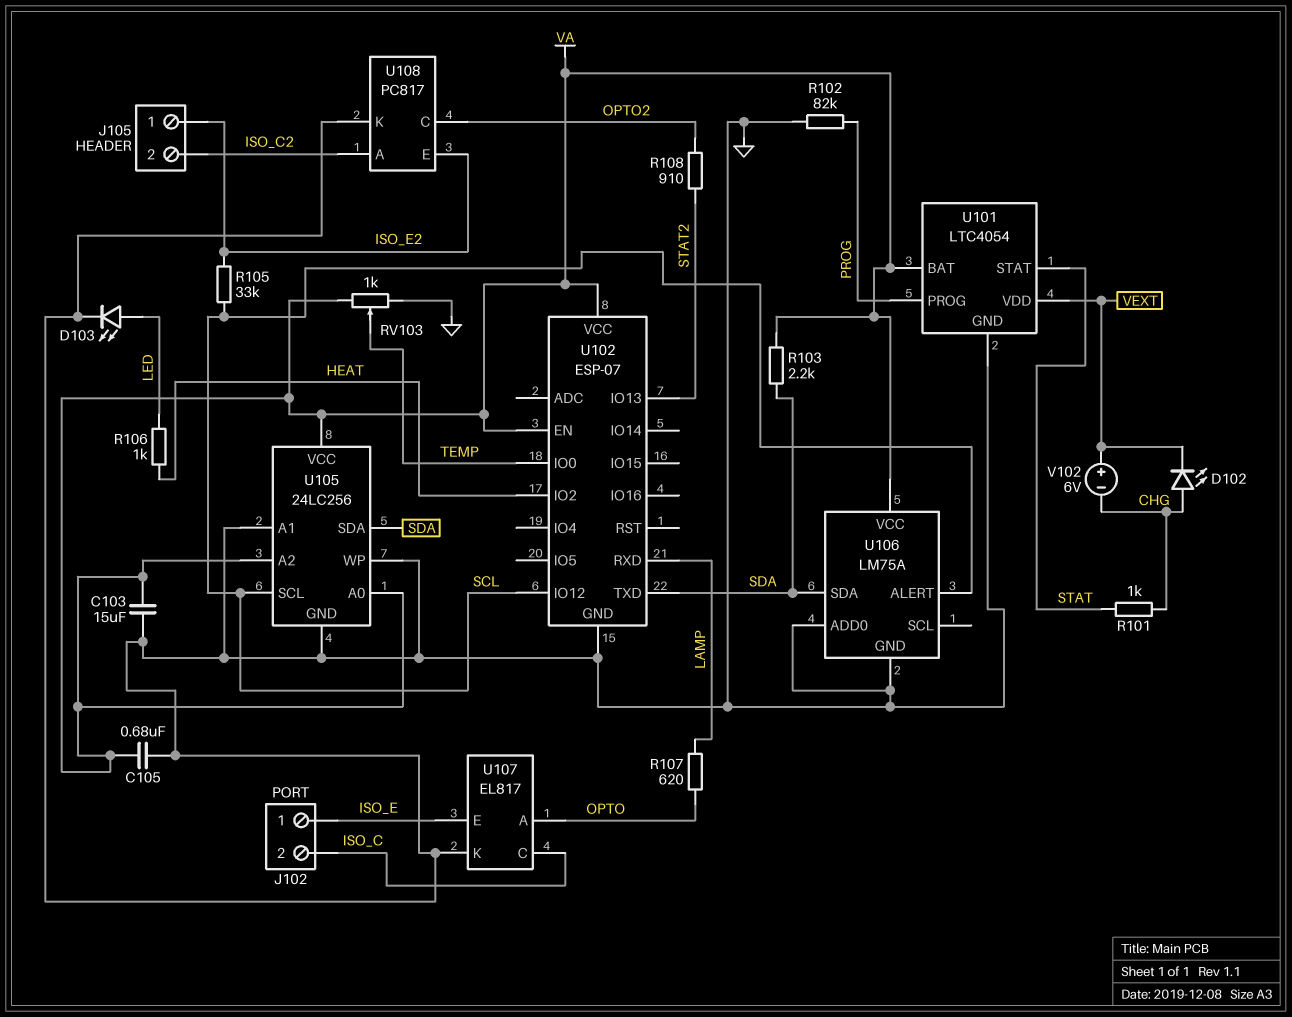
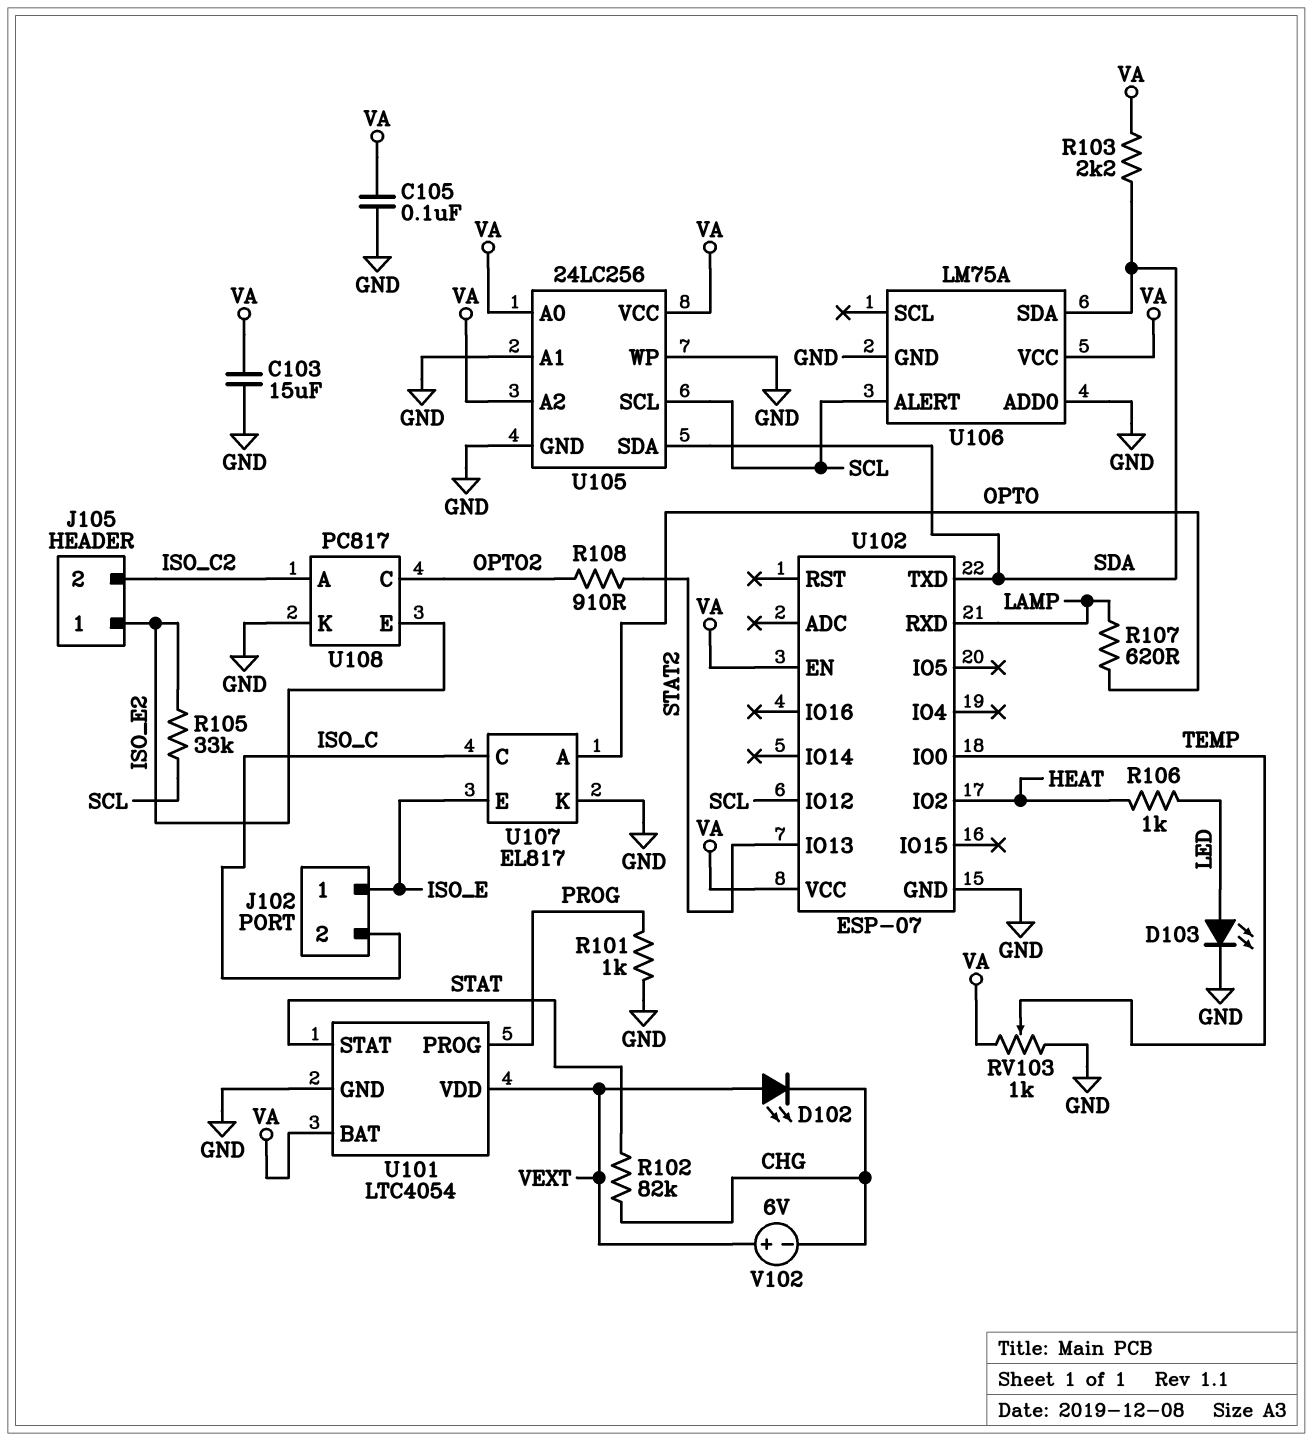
C105: 680nF (GND, VA) -> 100nF (GND, VA)
D102: LED (A CHG, K VEXT) -> LED (A VEXT, K CHG)
R101: 1k (CHG, STAT) -> 1k (GND, PROG)
R102: 82k (GND, PROG) -> 82k (CHG, STAT)

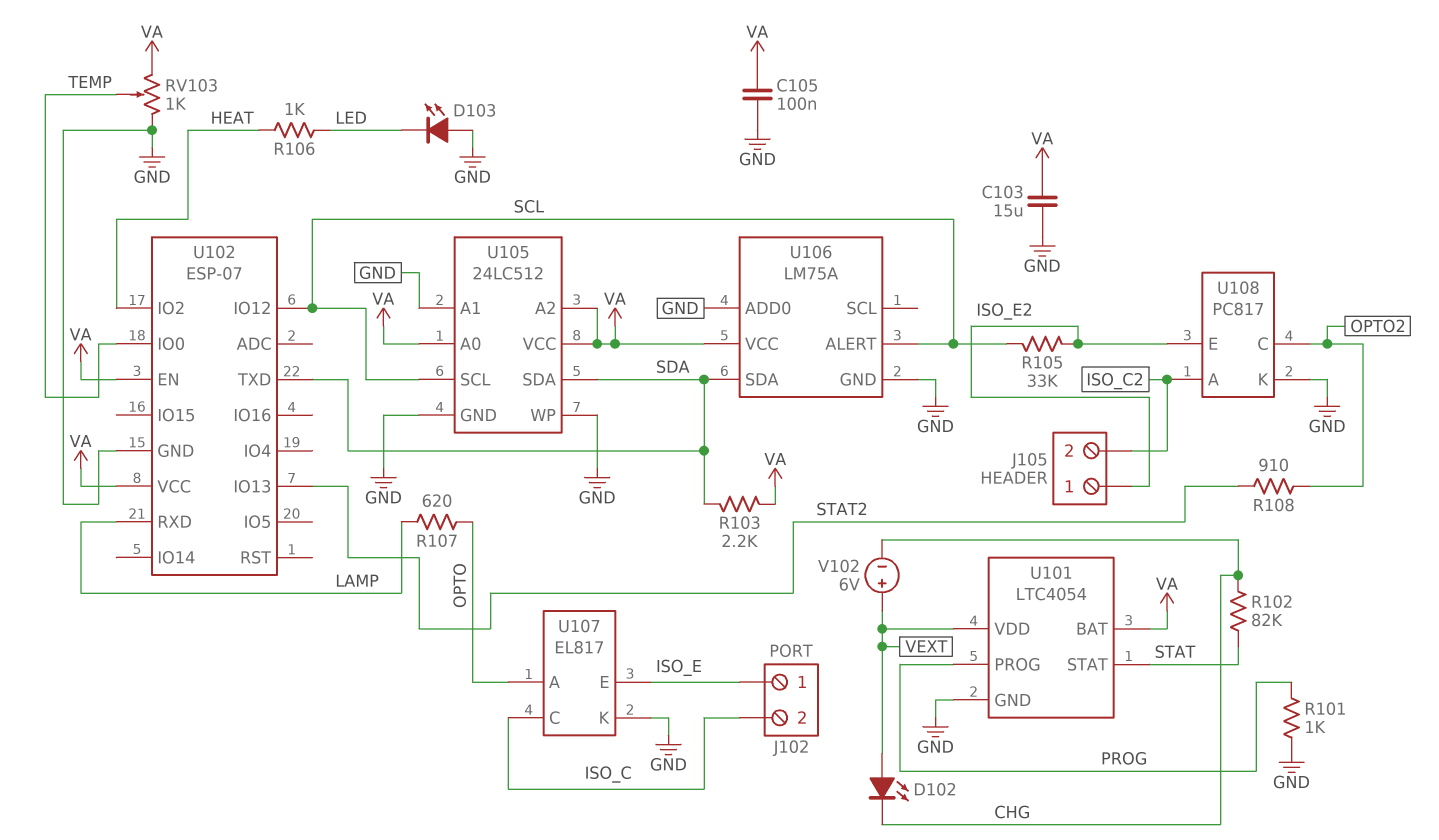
D103: LED (A LED, K GND) -> LED (A GND, K LED)
U105: 24LC256 -> 24LC512

